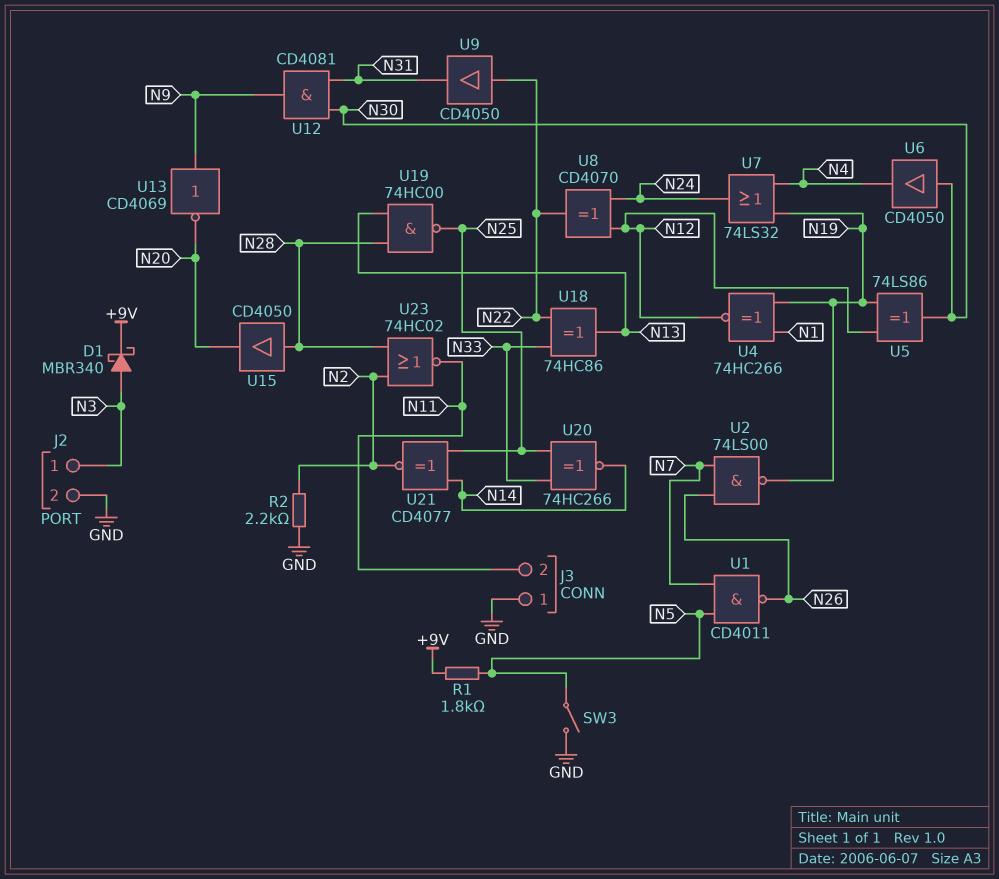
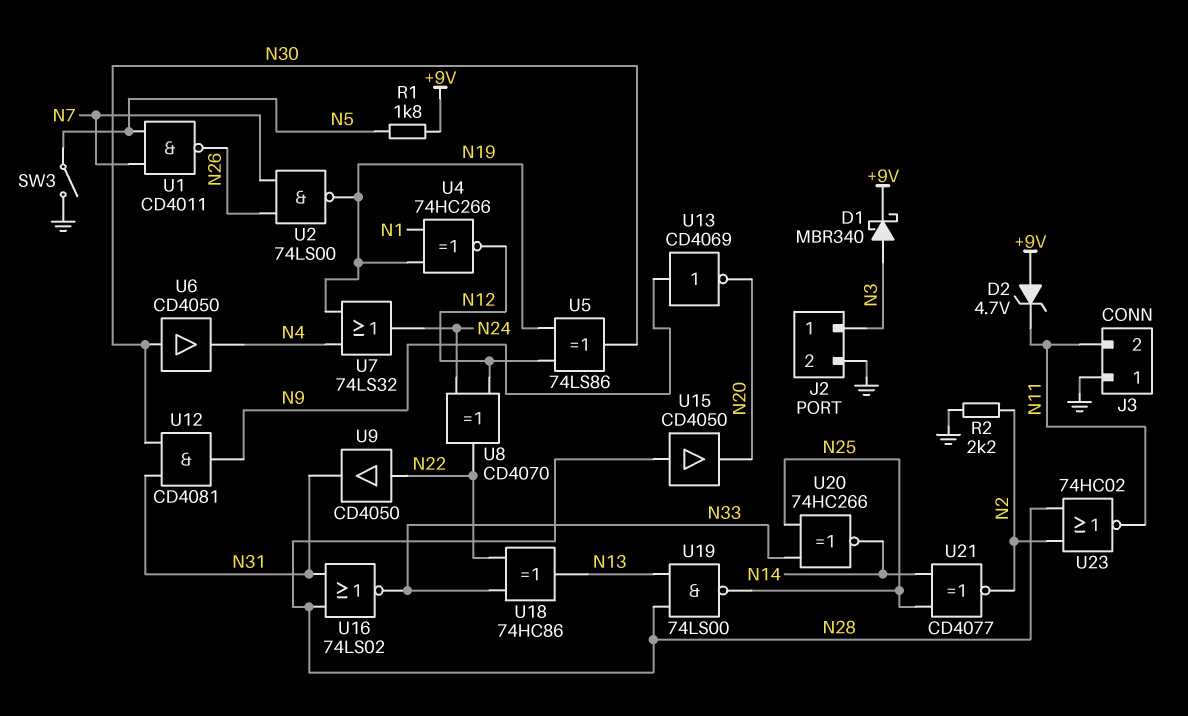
D2: none -> zener 4.7V (A +9V, K N11)
U16: none -> NOR 74LS02 (in N28, in N31, out N33)
U19: NAND 74HC00 (in N13, in N28, out N25) -> NAND 74LS00 (in N13, in N28, out N25)

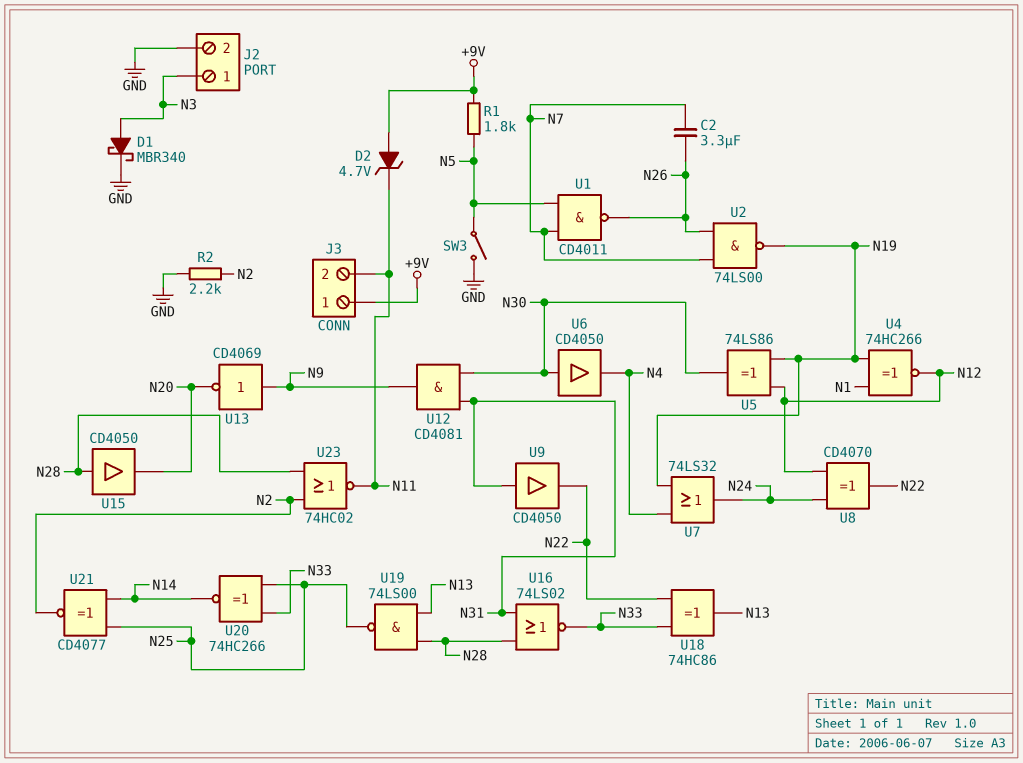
C2: none -> 3.3uF (N7, N26)
D1: schottky MBR340 (A N3, K +9V) -> schottky MBR340 (A N3, K GND)
J3 pin 1: GND -> +9V
U9: buffer CD4050 (in N22, out N31) -> buffer CD4050 (in N31, out N22)

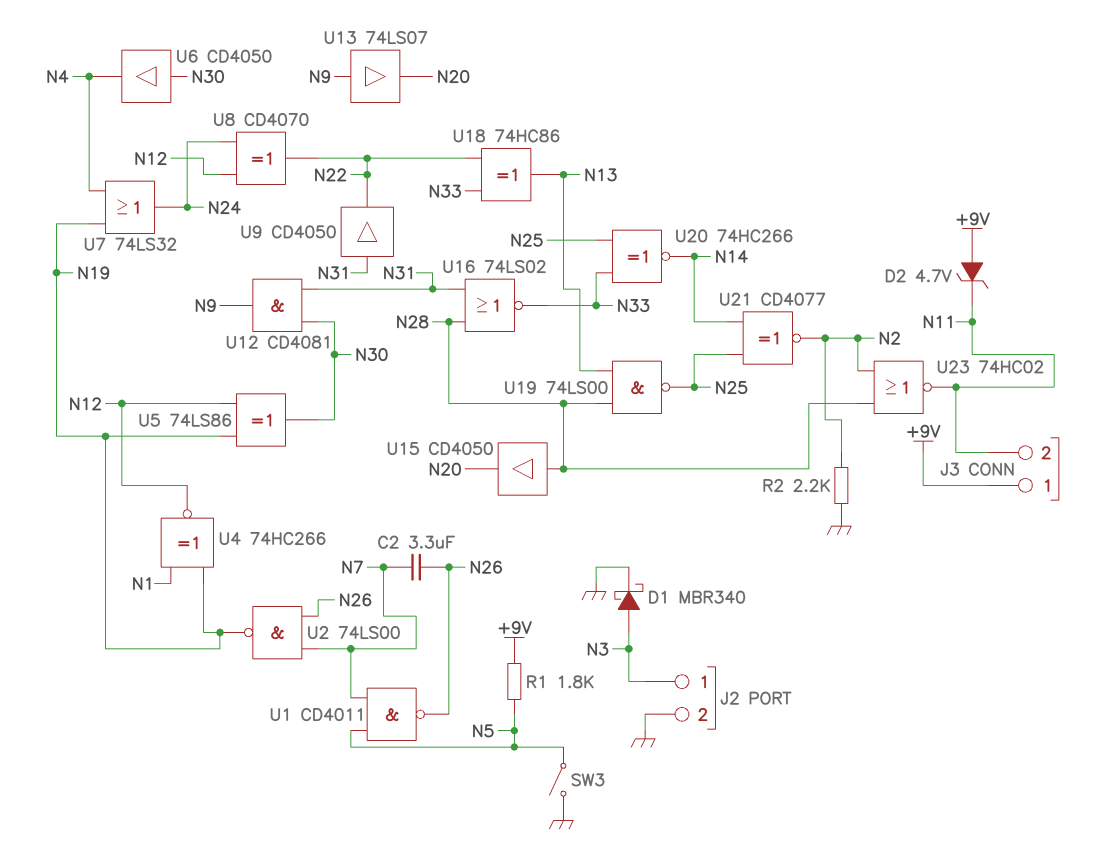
U13: NOT CD4069 (in N9, out N20) -> buffer 74LS07 (in N9, out N20)

